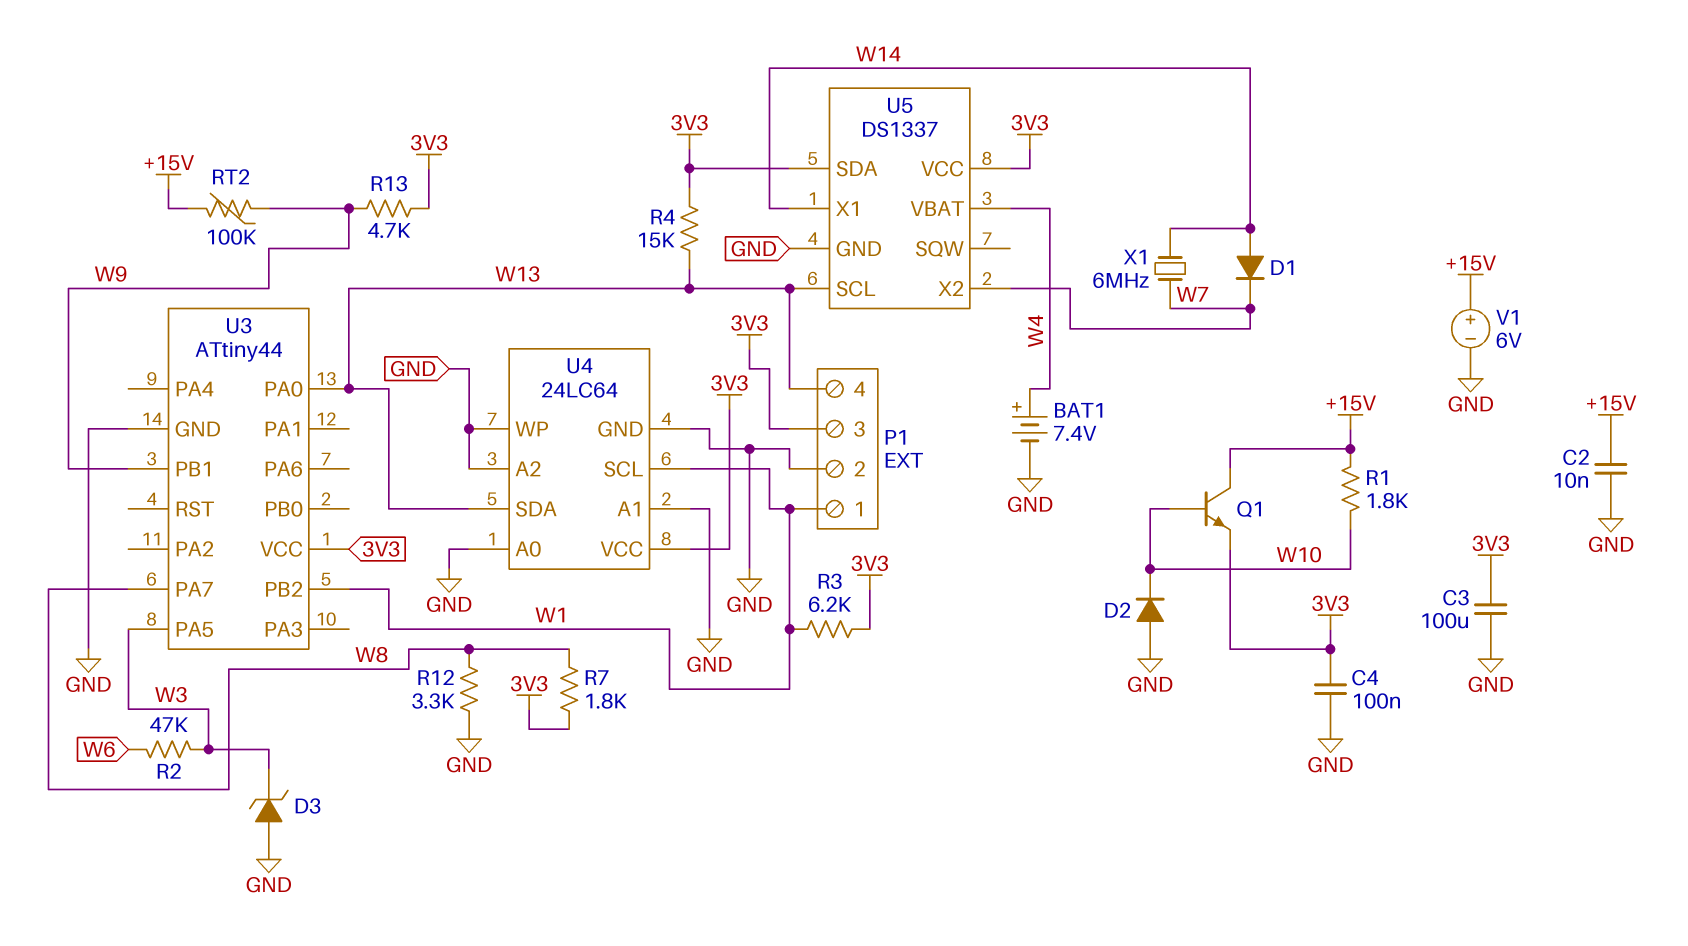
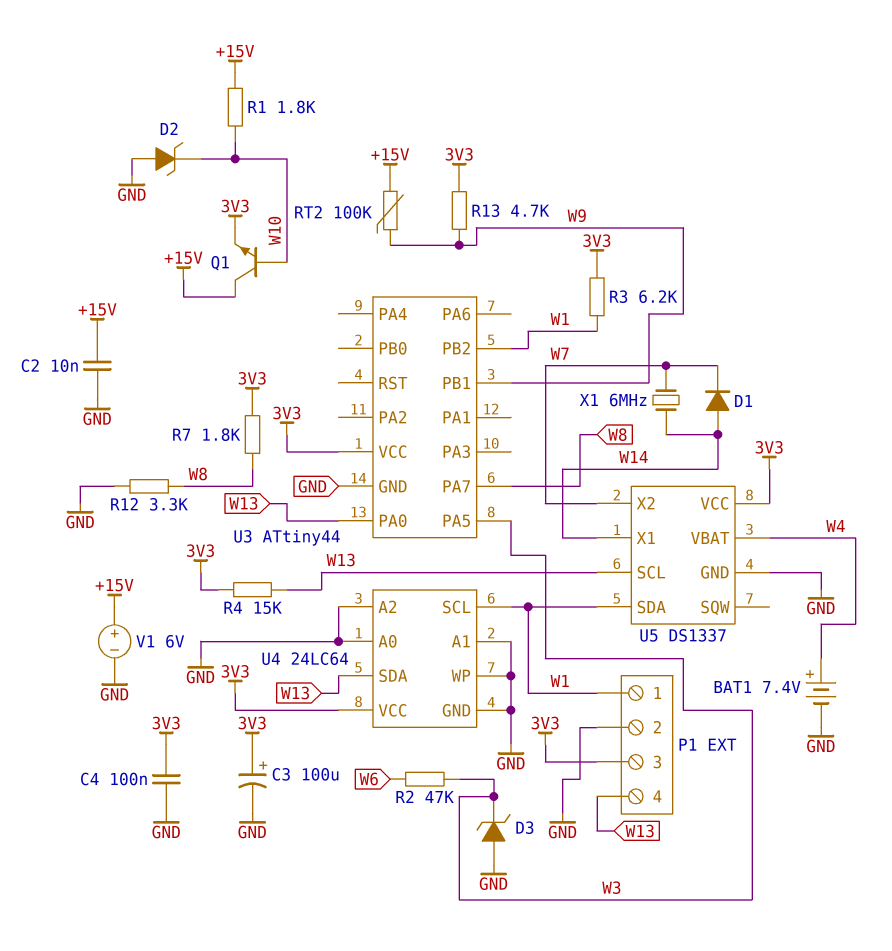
C3: 100uF (3V3, GND) -> 100uF (plus 3V3, minus GND)
D2: diode (A GND, K W10) -> zener (A GND, K W10)
U5 pin SDA: 3V3 -> W1

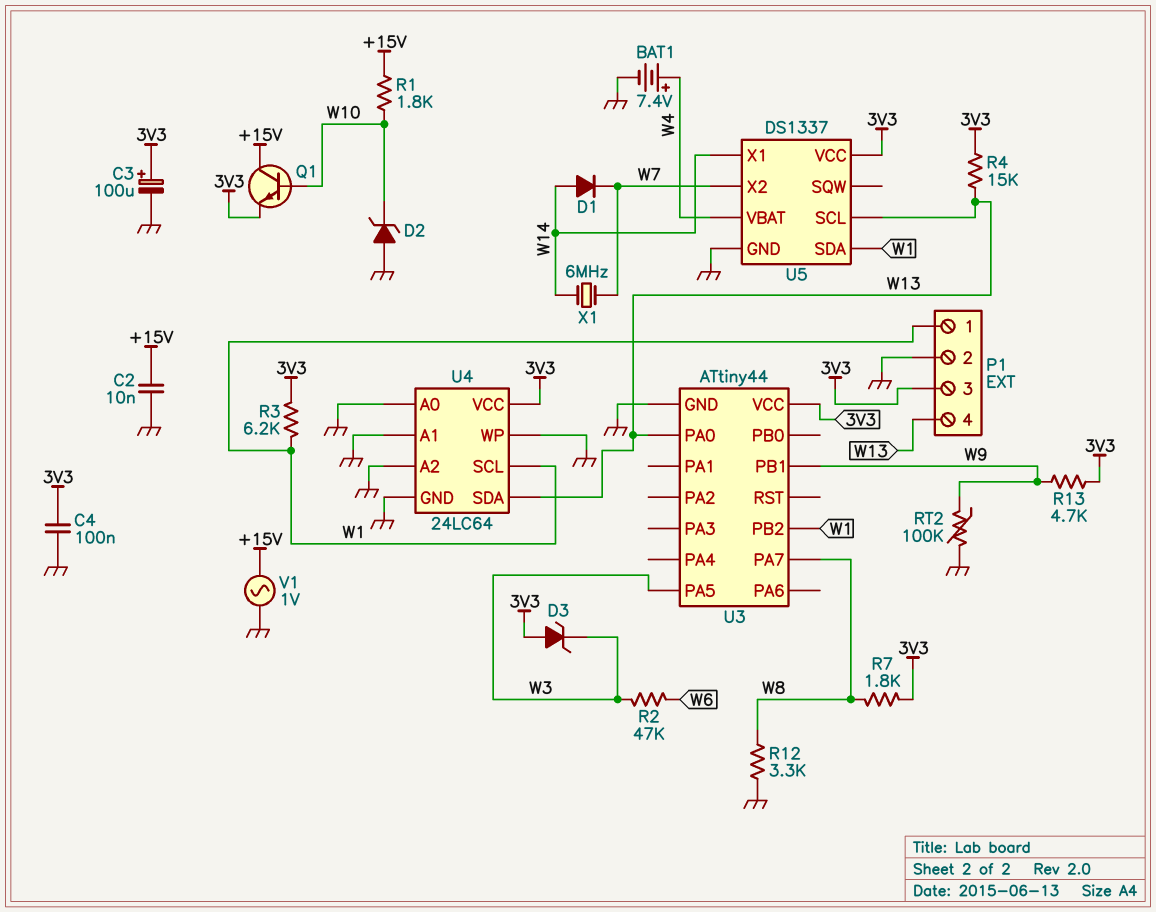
D3: zener (A GND, K W3) -> zener (A 3V3, K W3)
RT2: 100k (+15V, W9) -> 100k (GND, W9)
V1: 6V (plus +15V, minus GND) -> AC 1V (+15V, GND)

